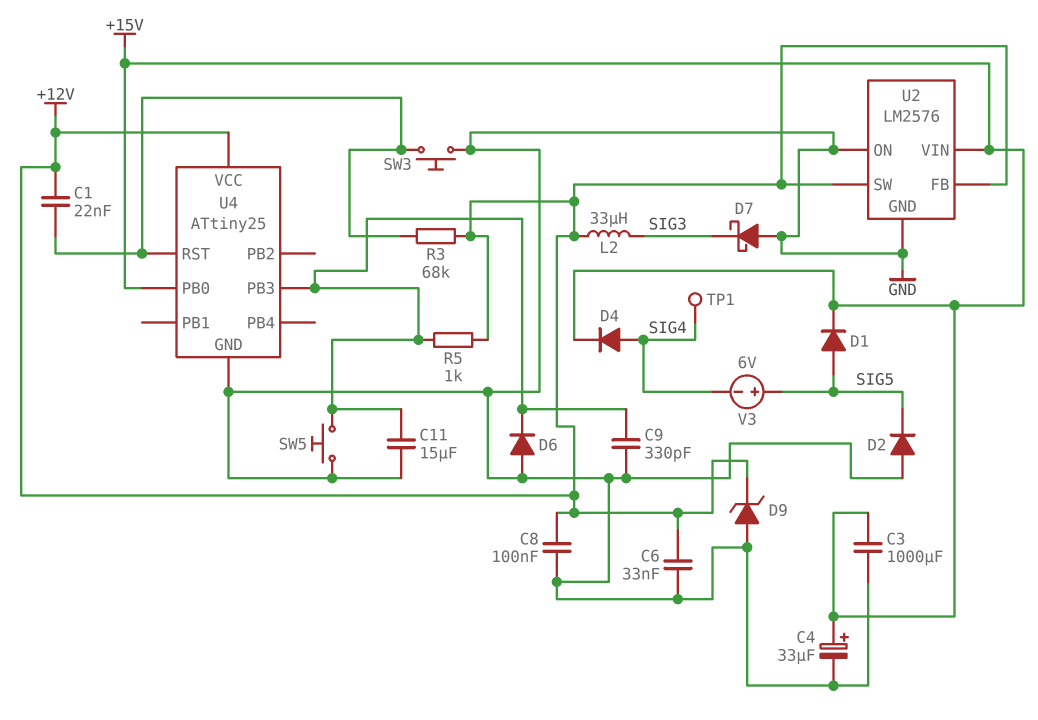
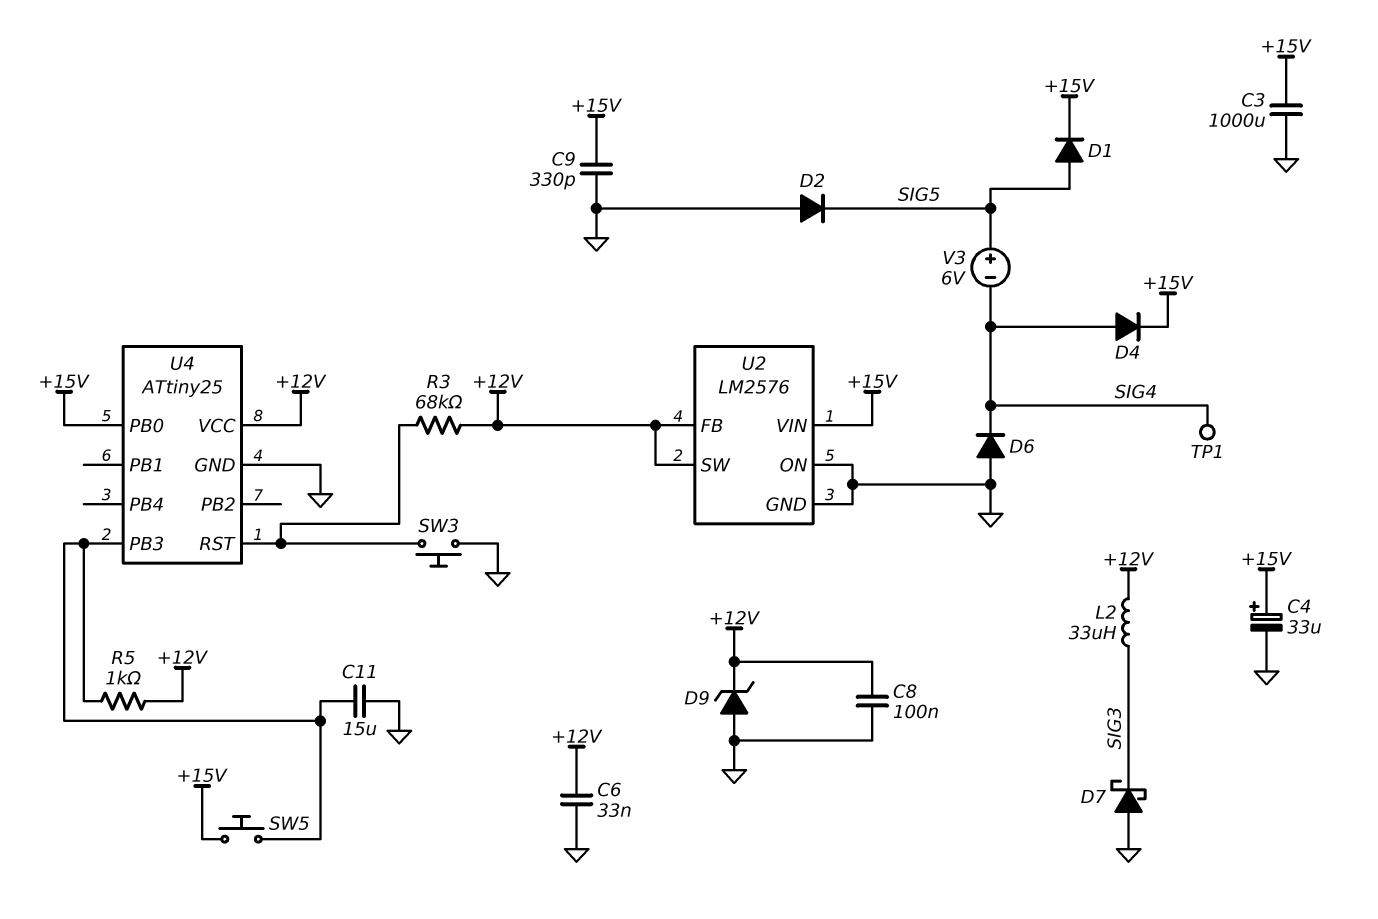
C1: 22nF (+12V, U4/RST) -> none
C9: 330pF (GND, U4/PB3) -> 330pF (+15V, GND)
D6: diode (A GND, K U4/PB3) -> diode (A GND, K SIG4)
SW5: button (GND, U4/PB3) -> button (+15V, U4/PB3)

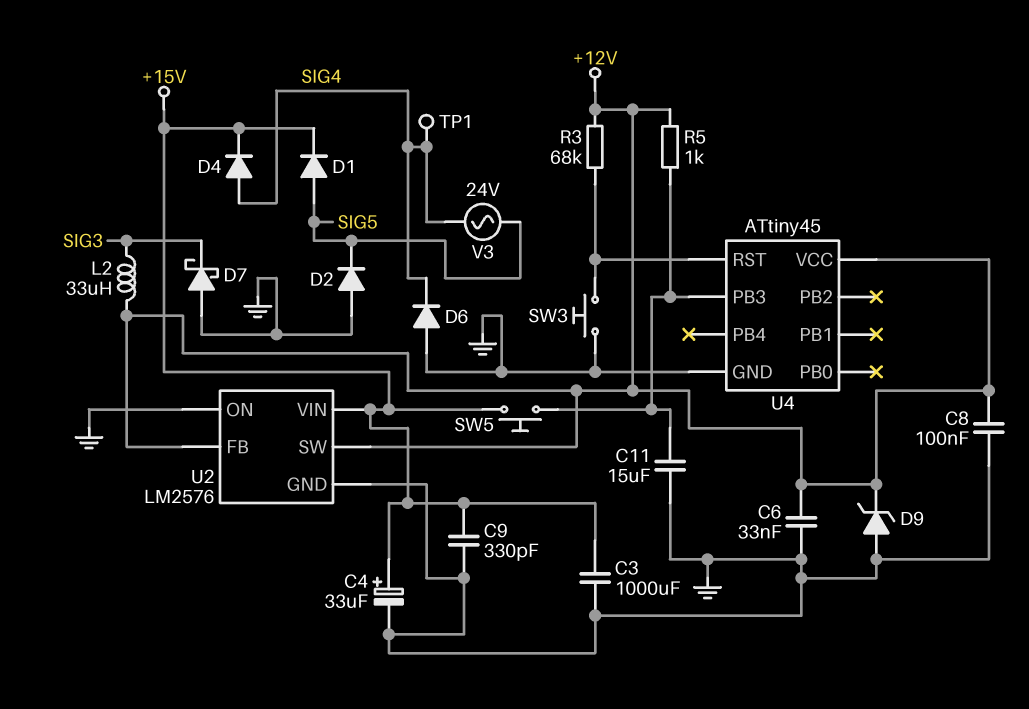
U4: ATtiny25 -> ATtiny45
U4 pin PB0: +15V -> none
V3: 6V (plus SIG5, minus SIG4) -> AC 24V (SIG4, SIG5)

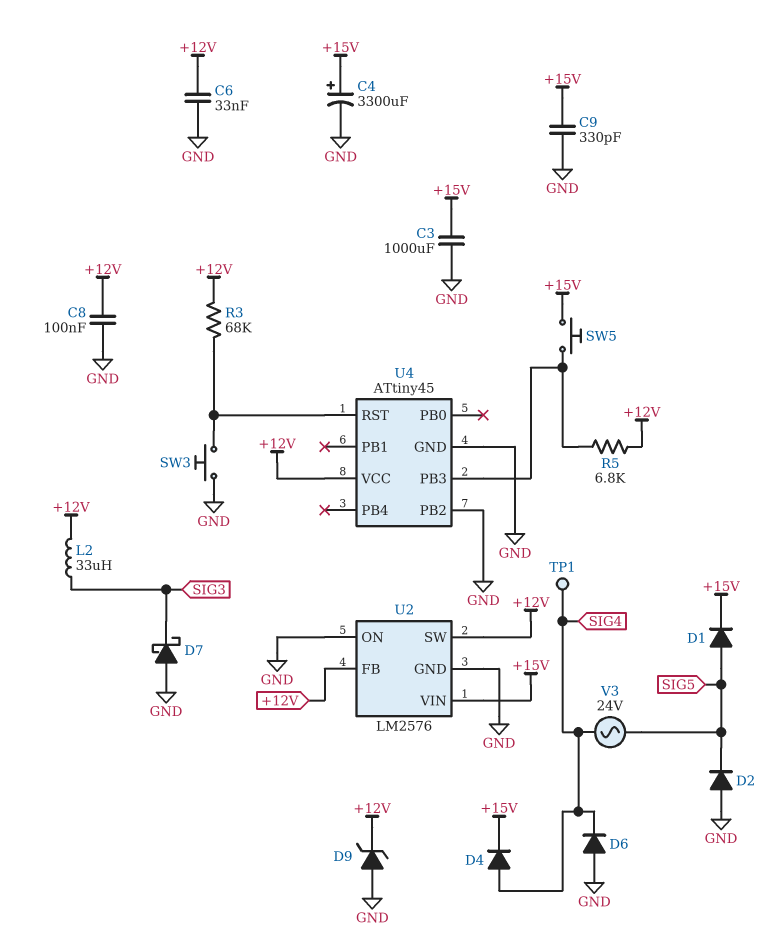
C4: 33uF (plus +15V, minus GND) -> 3300uF (plus +15V, minus GND)
C11: 15uF (GND, U4/PB3) -> none
R5: 1k (+12V, U4/PB3) -> 6.8k (+12V, U4/PB3)
U4 pin PB2: none -> GND

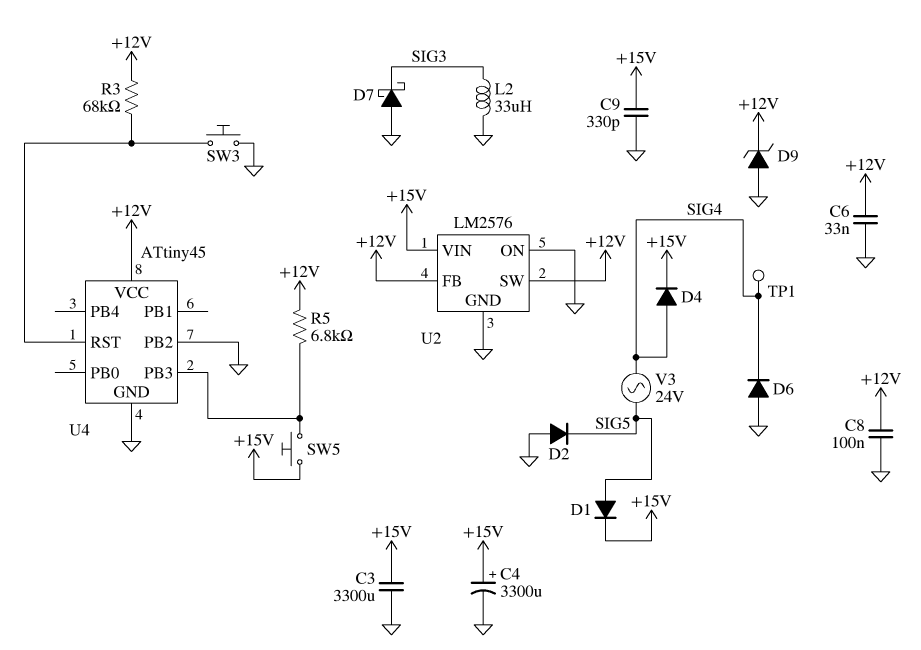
C3: 1000uF (+15V, GND) -> 3300uF (+15V, GND)
L2: 33uH (+12V, SIG3) -> 33uH (GND, SIG3)

